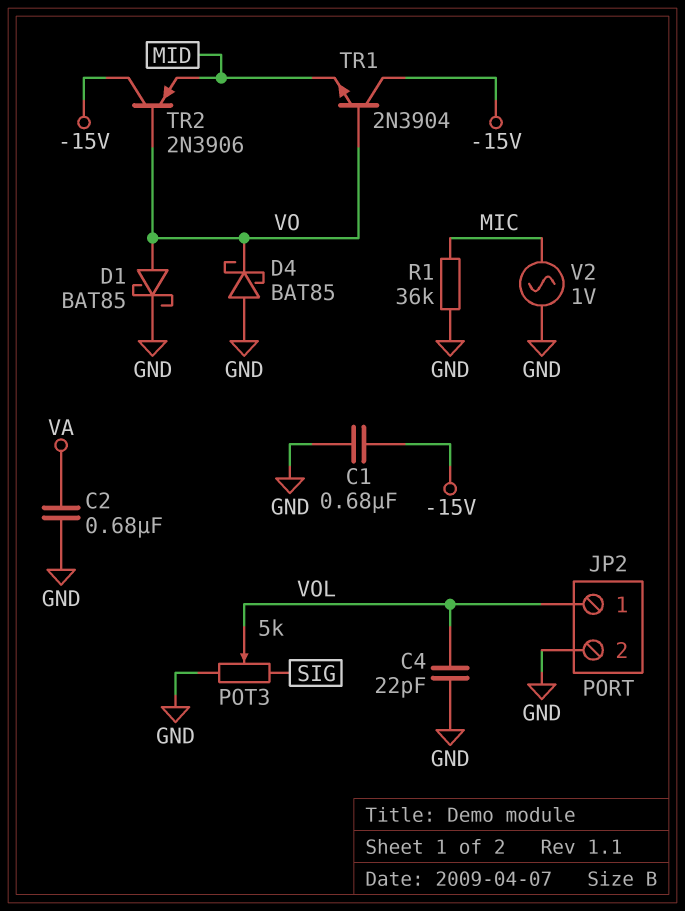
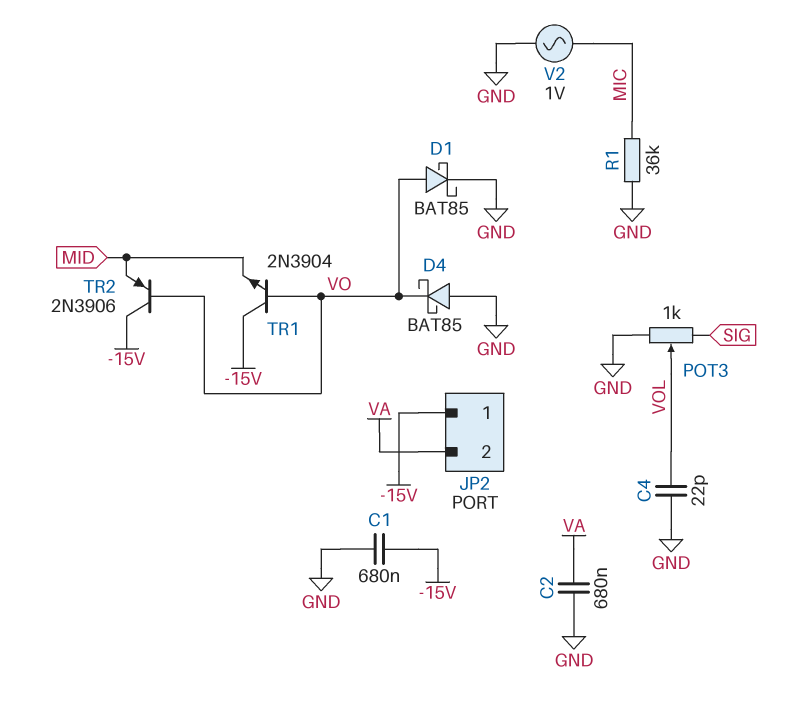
JP2 pin 1: VOL -> -15V
JP2 pin 2: GND -> VA
POT3: 5k (GND, SIG, wiper VOL) -> 1k (GND, SIG, wiper VOL)

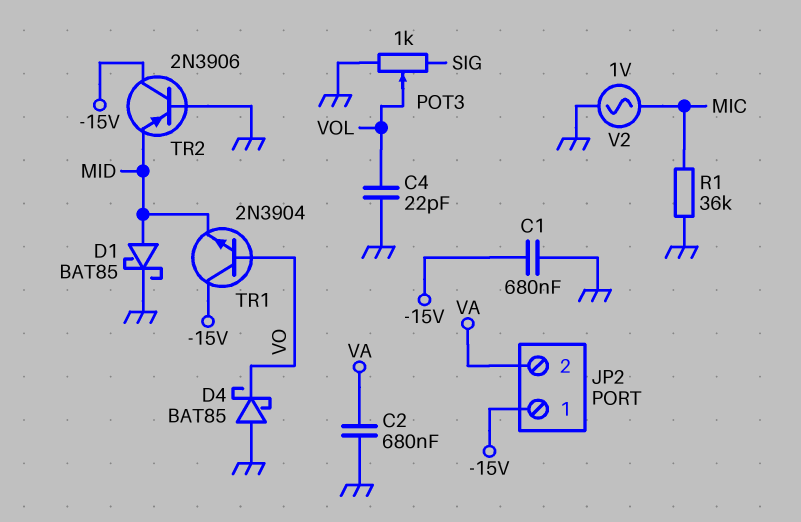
D1: schottky BAT85 (A VO, K GND) -> schottky BAT85 (A MID, K GND)
TR2: PNP 2N3906 (B VO, C -15V, E MID) -> PNP 2N3906 (B GND, C -15V, E MID)

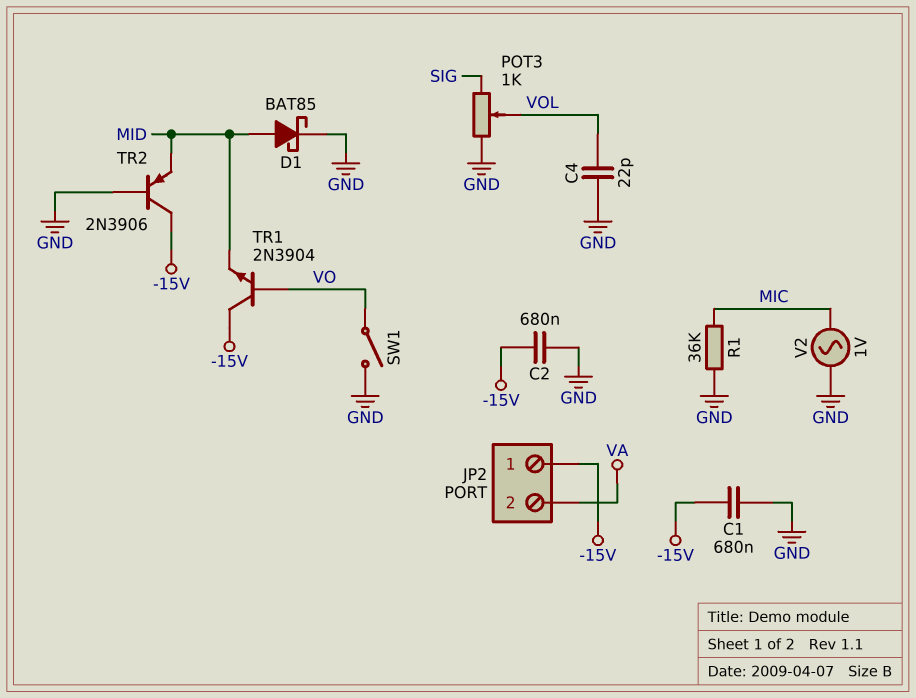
C2: 680nF (GND, VA) -> 680nF (-15V, GND)
D4: schottky BAT85 (A GND, K VO) -> none
SW1: none -> switch (GND, VO)

